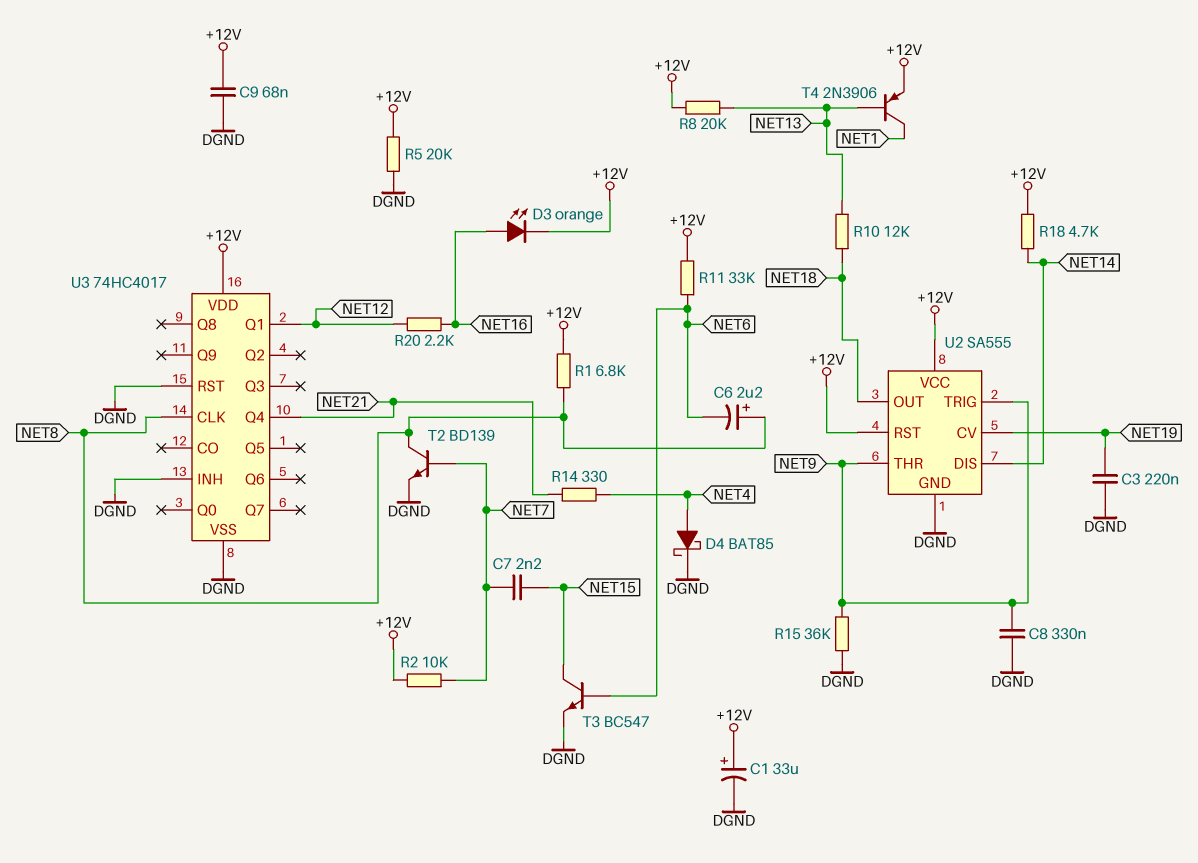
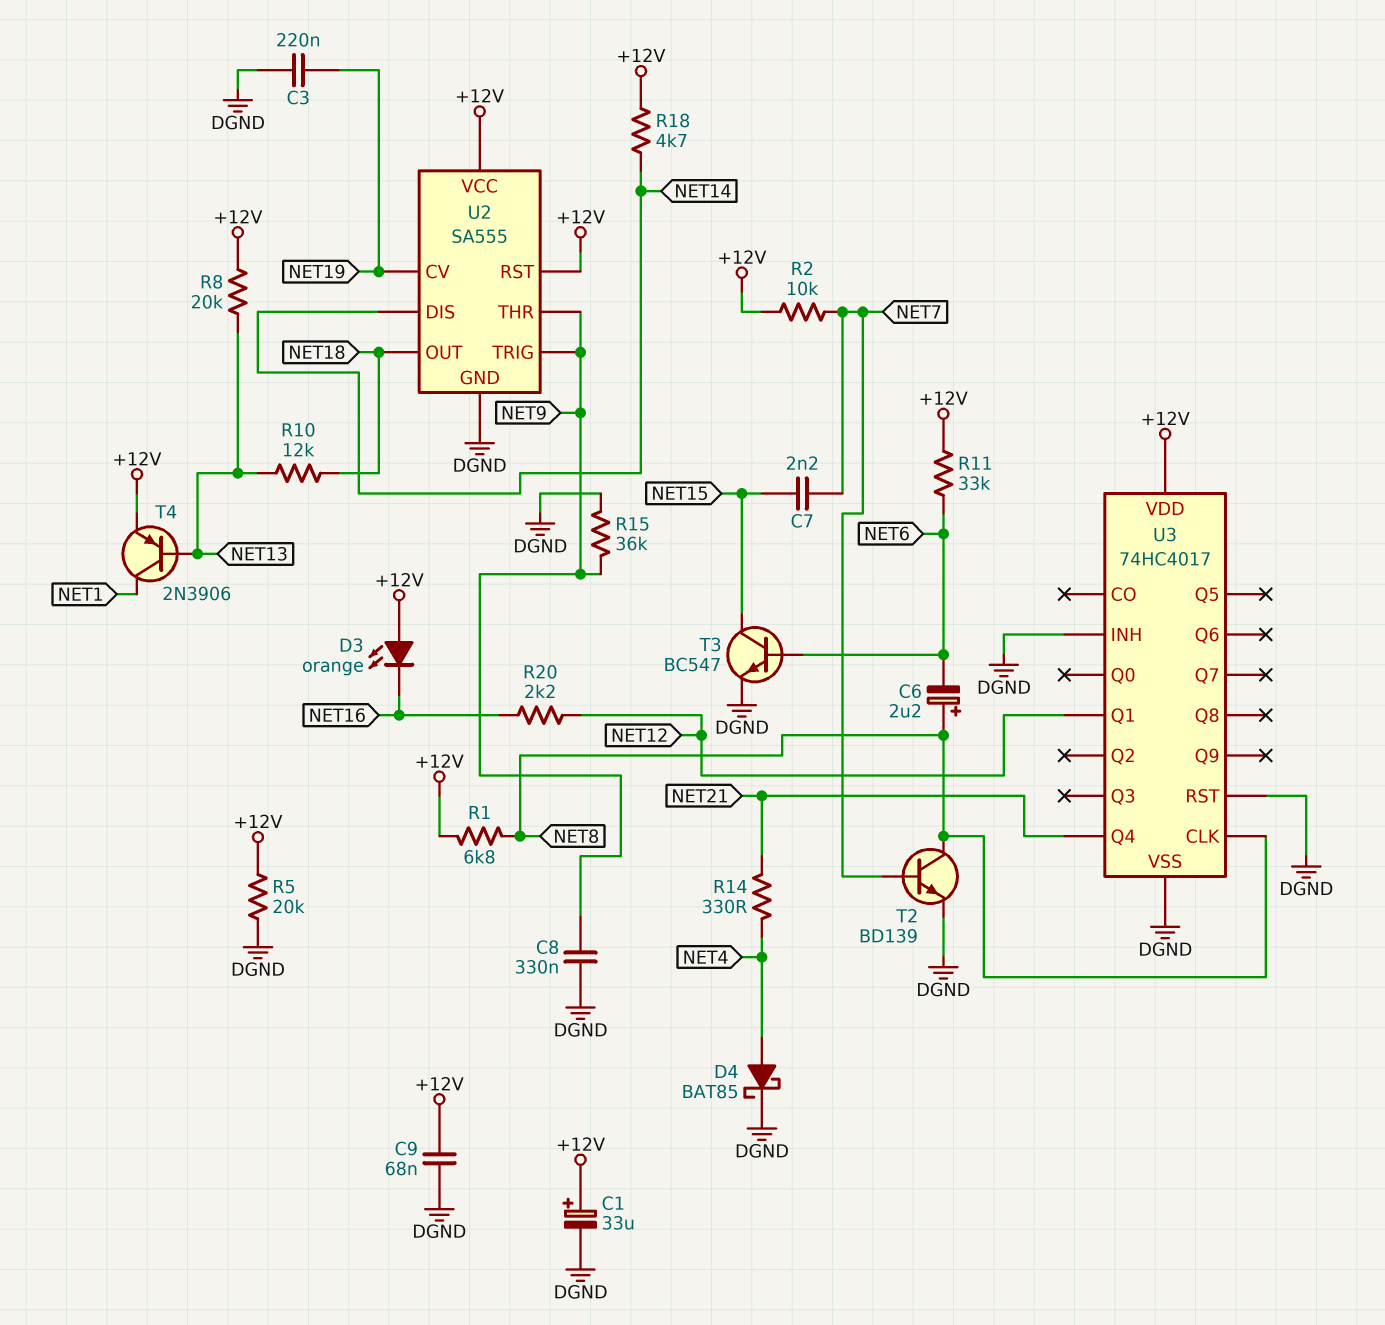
D3: LED orange (A NET16, K +12V) -> LED orange (A +12V, K NET16)

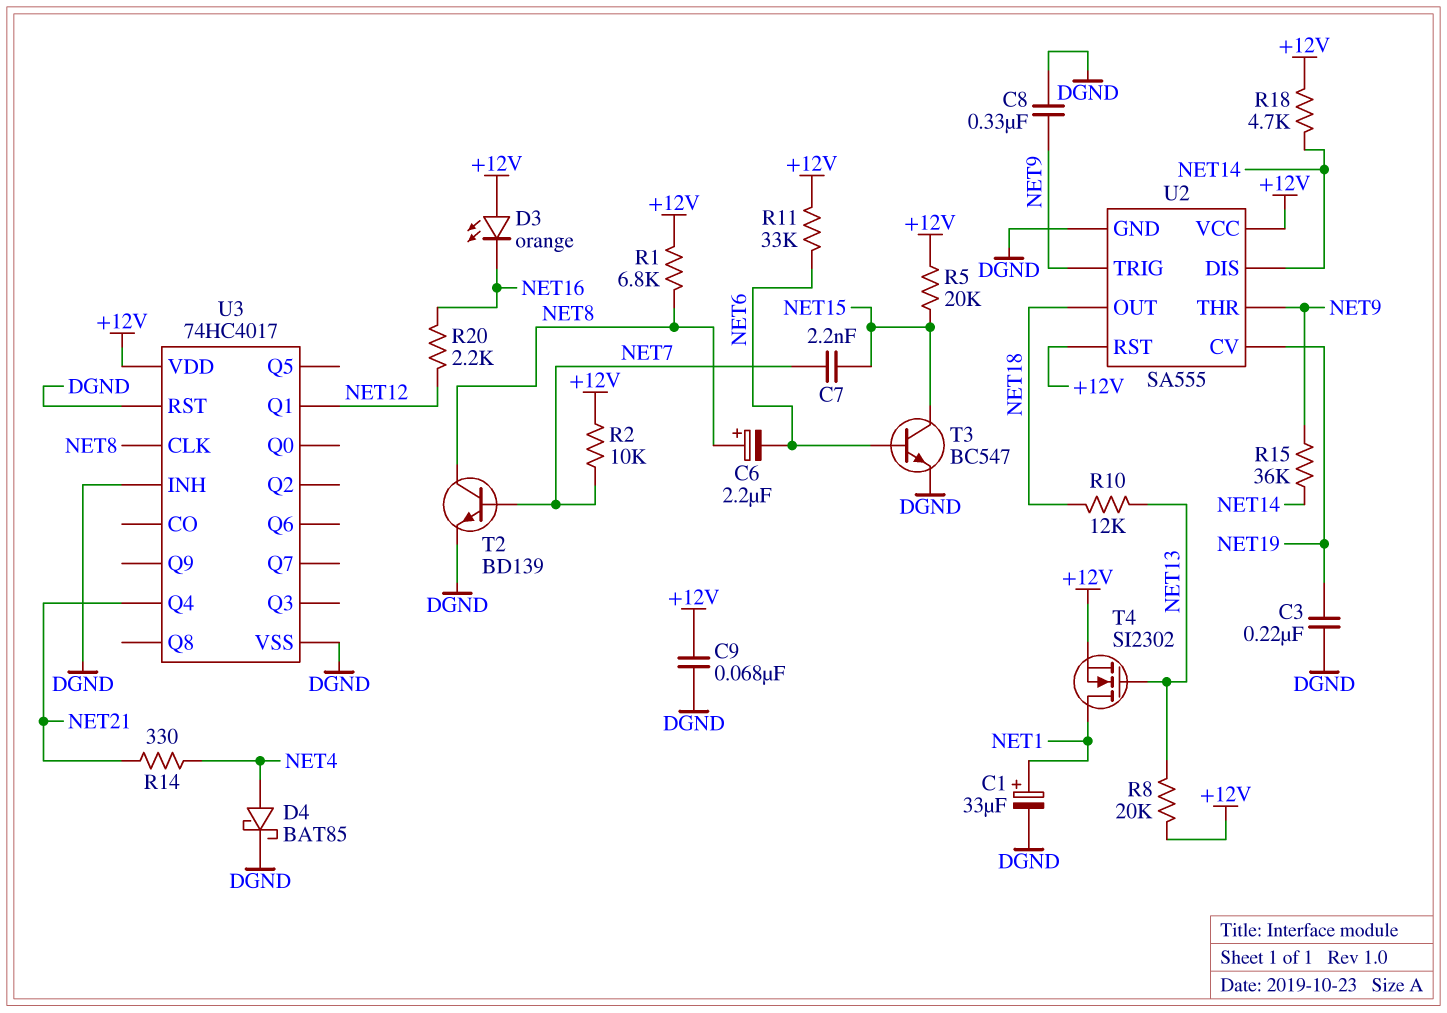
C1: 33uF (plus +12V, minus DGND) -> 33uF (plus NET1, minus DGND)
R5: 20k (+12V, DGND) -> 20k (+12V, NET15)
R15: 36k (DGND, NET9) -> 36k (NET9, NET14)
T4: PNP 2N3906 (B NET13, C NET1, E +12V) -> NMOS SI2302 (G NET13, D NET1, S +12V)

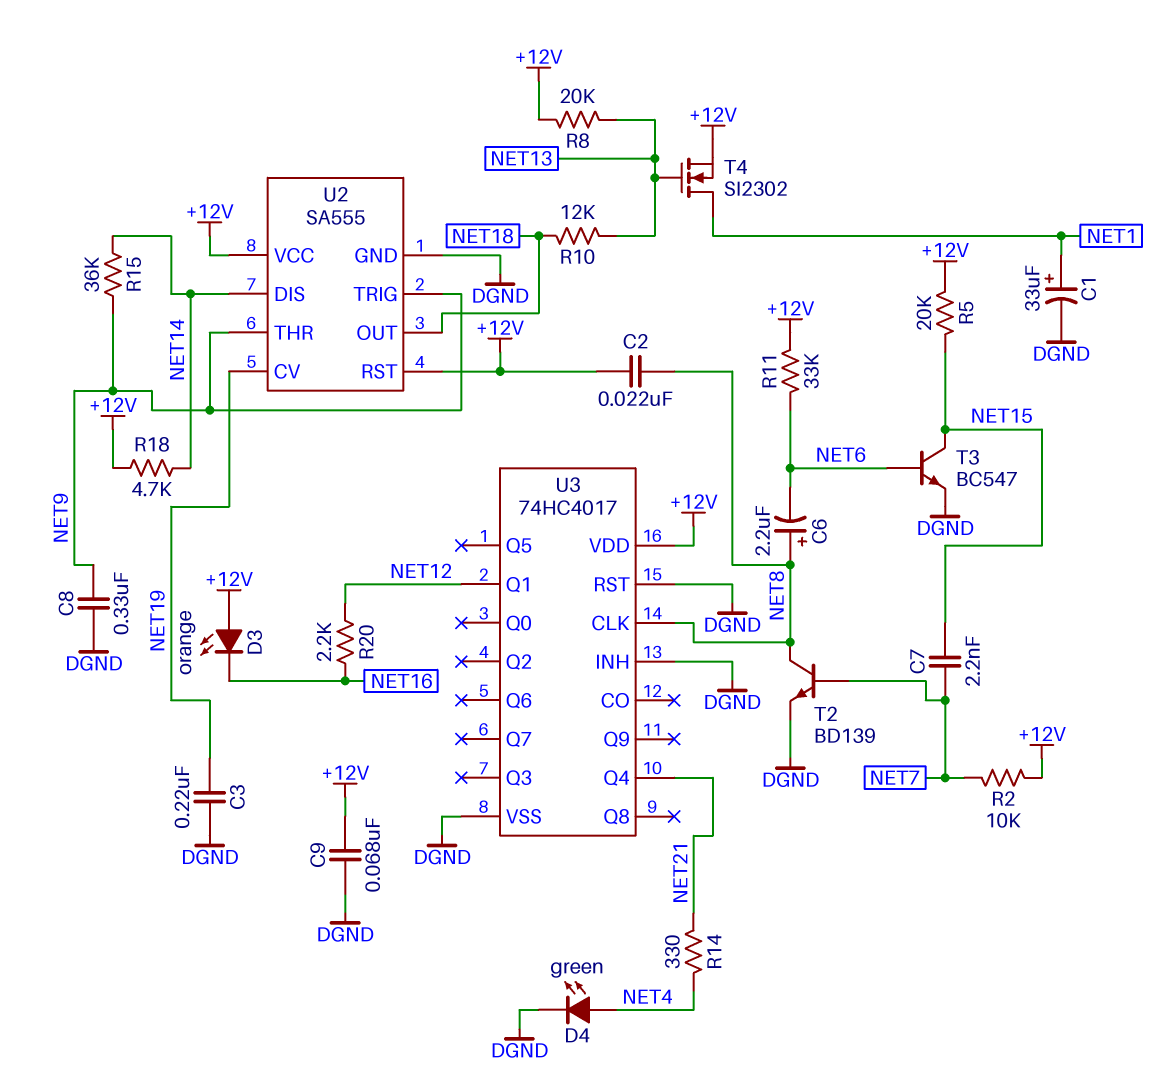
C2: none -> 22nF (+12V, NET8)
D4: schottky BAT85 (A NET4, K DGND) -> LED green (A NET4, K DGND)
R1: 6.8k (+12V, NET8) -> none

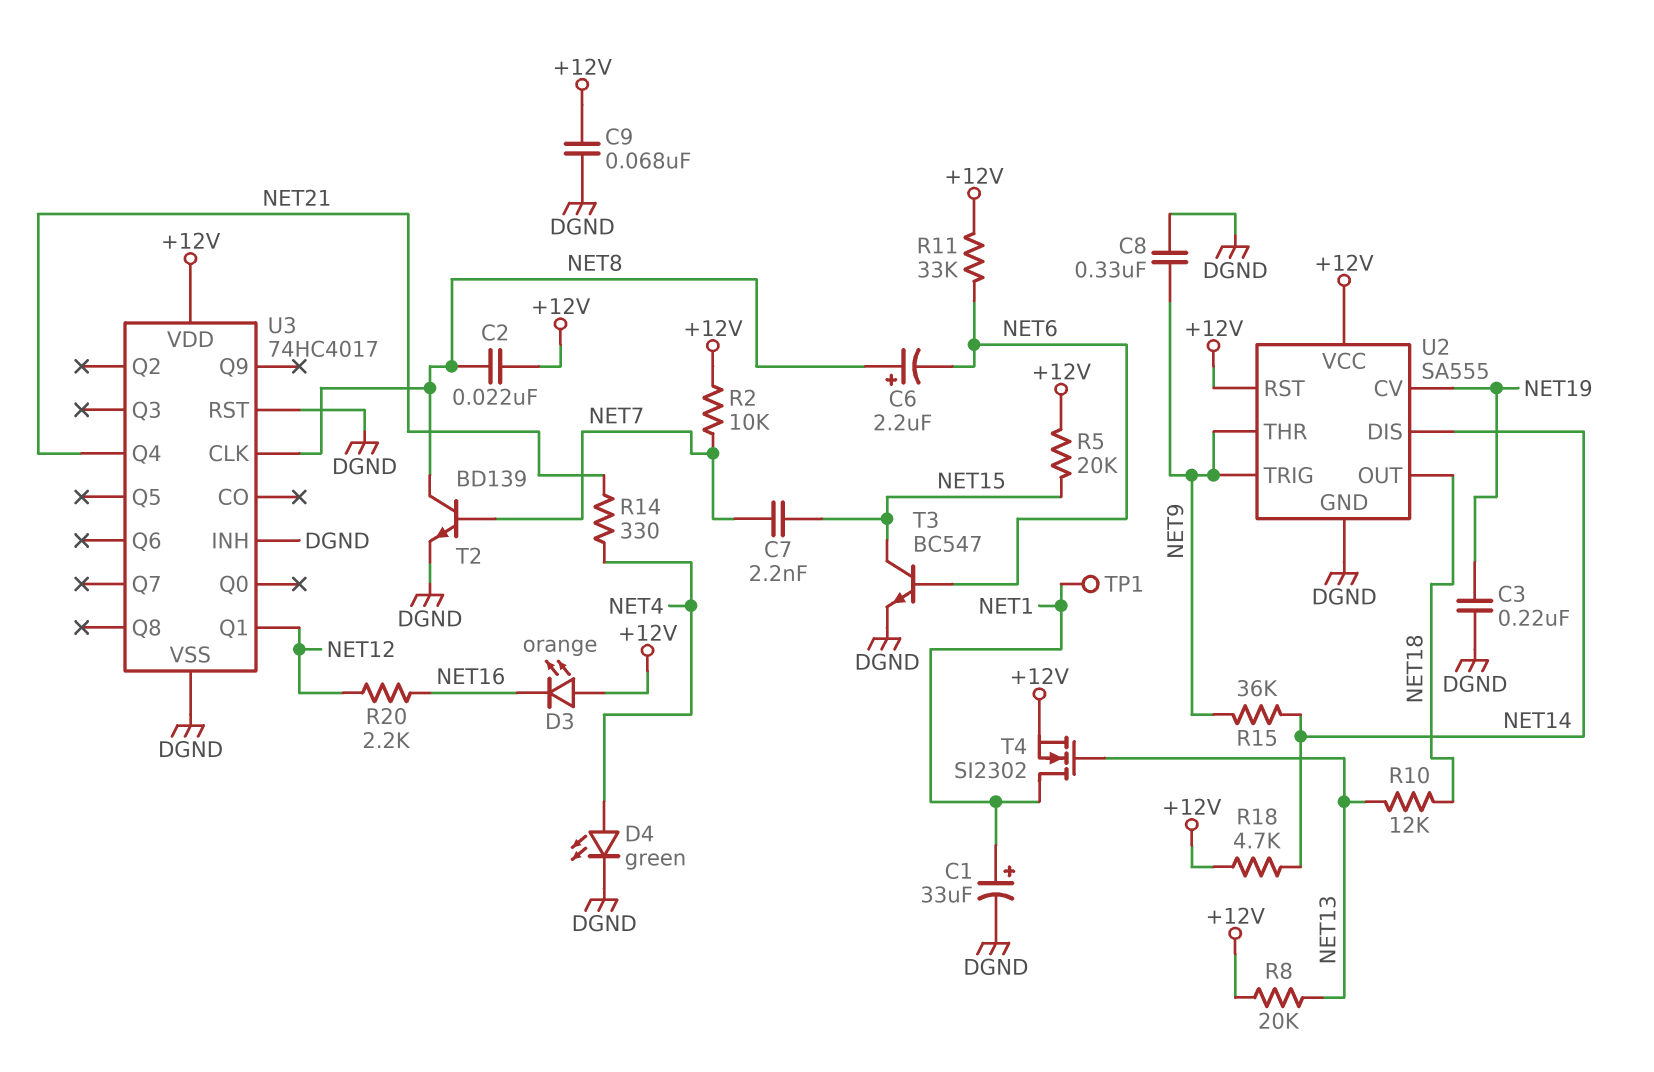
TP1: none -> test point (NET1)

